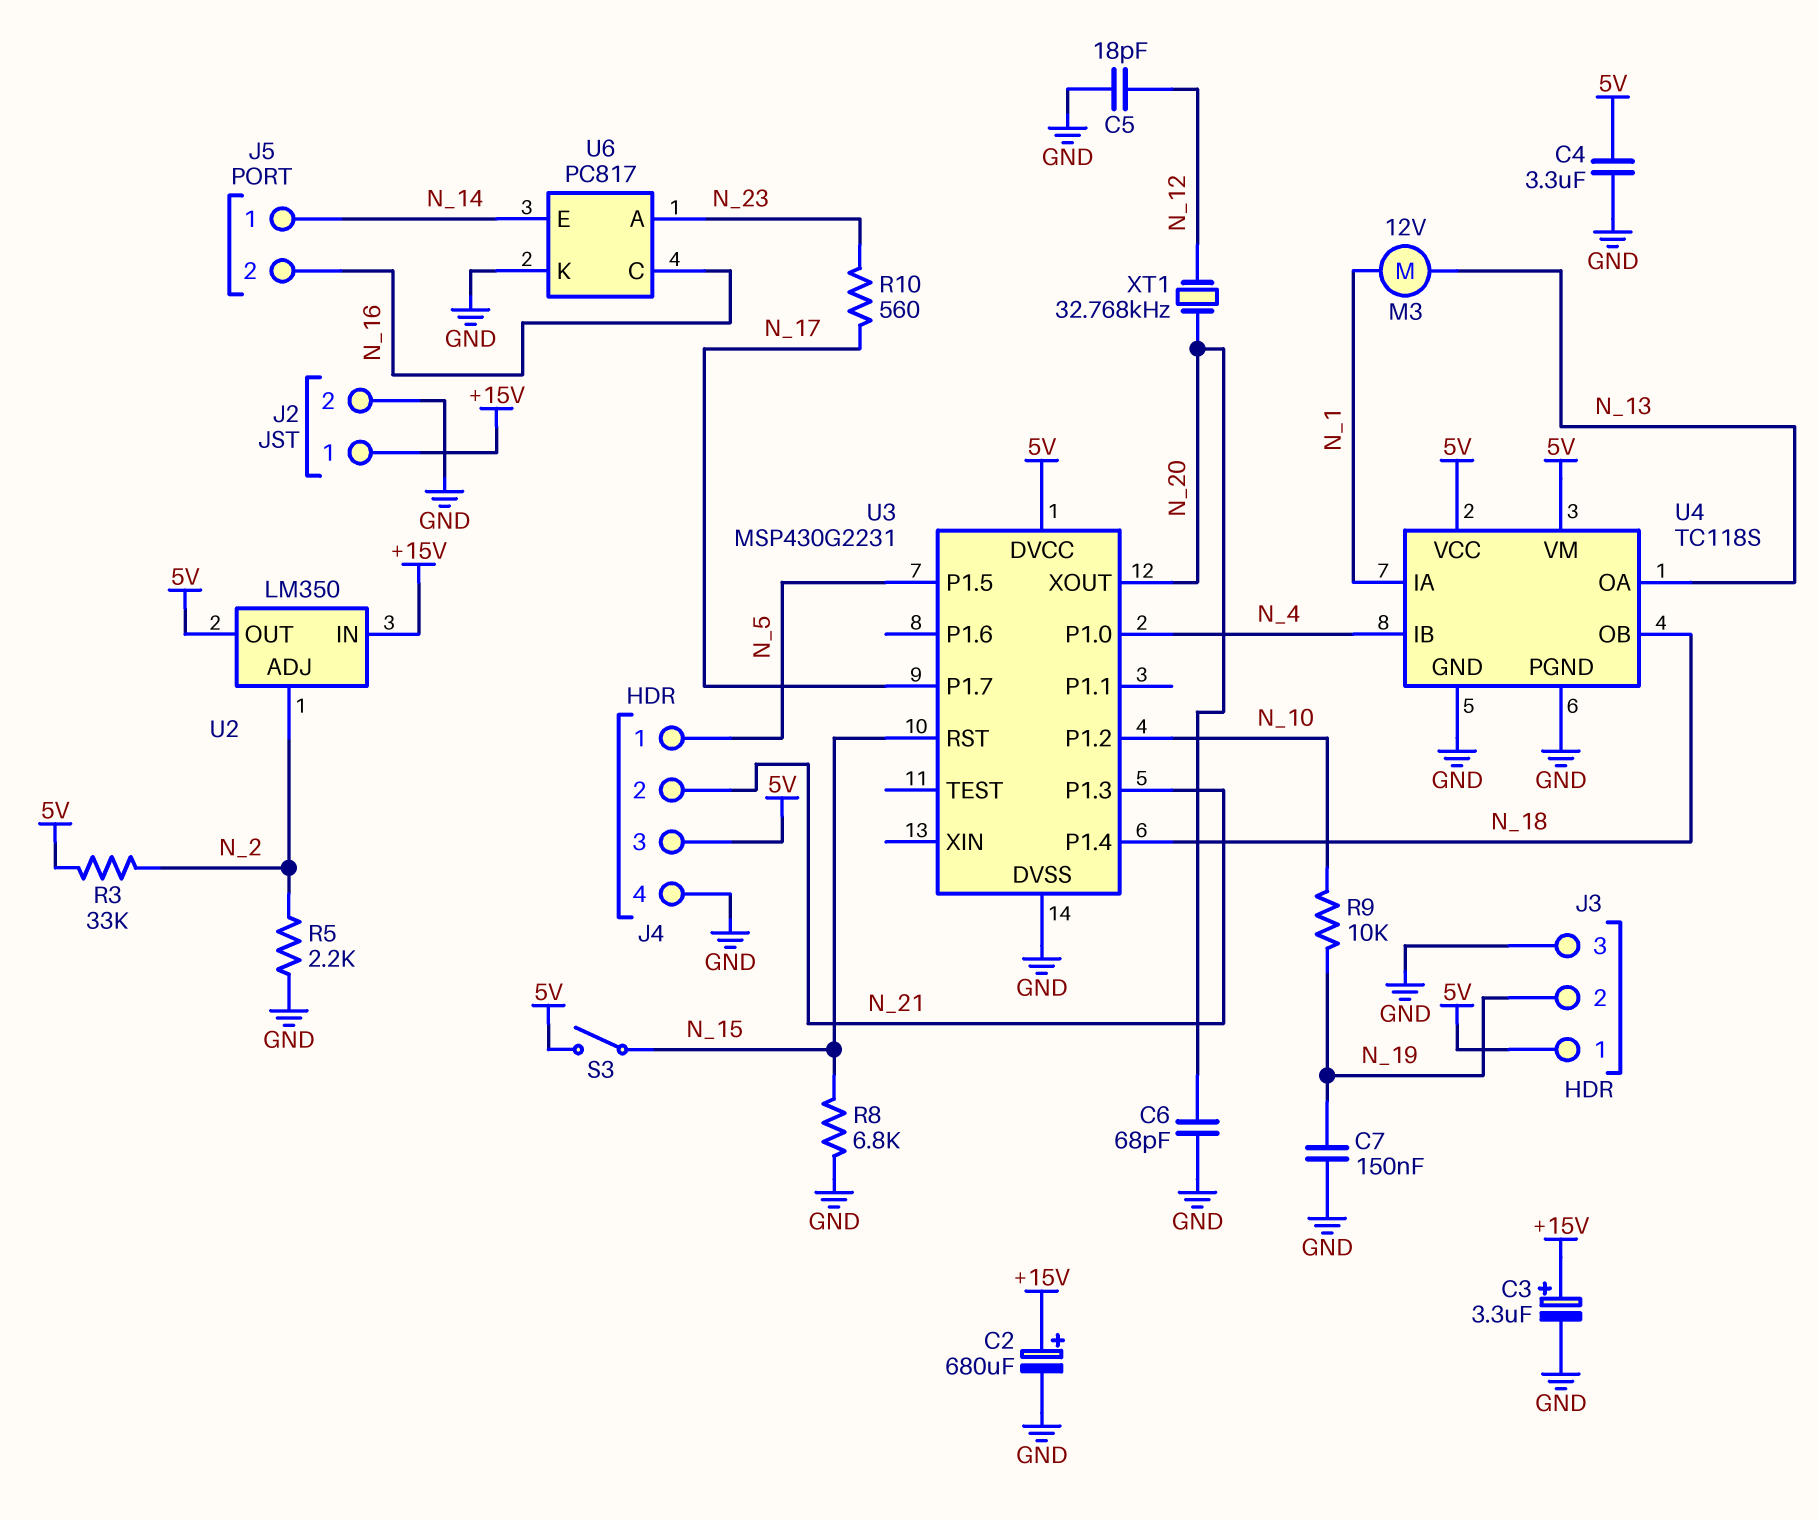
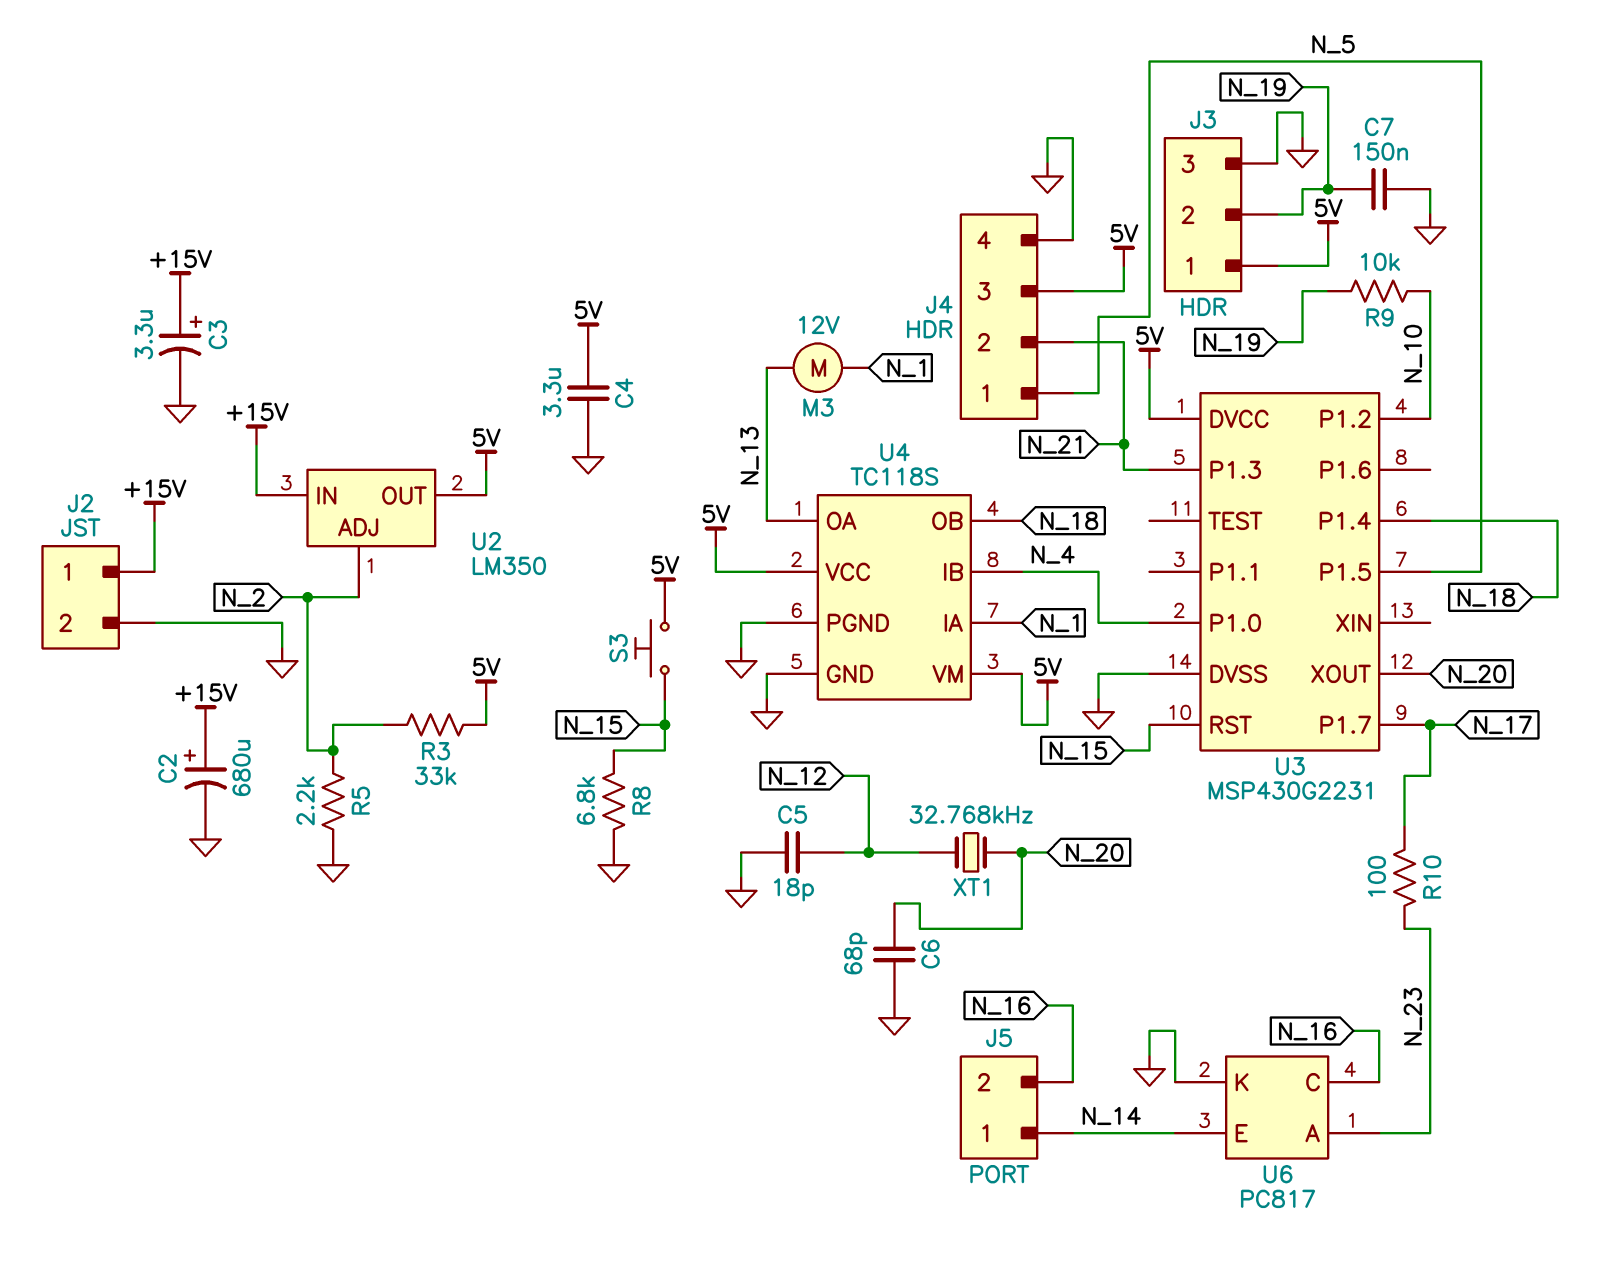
R10: 560 (N_17, N_23) -> 100 (N_17, N_23)
S3: switch (5V, N_15) -> button (5V, N_15)

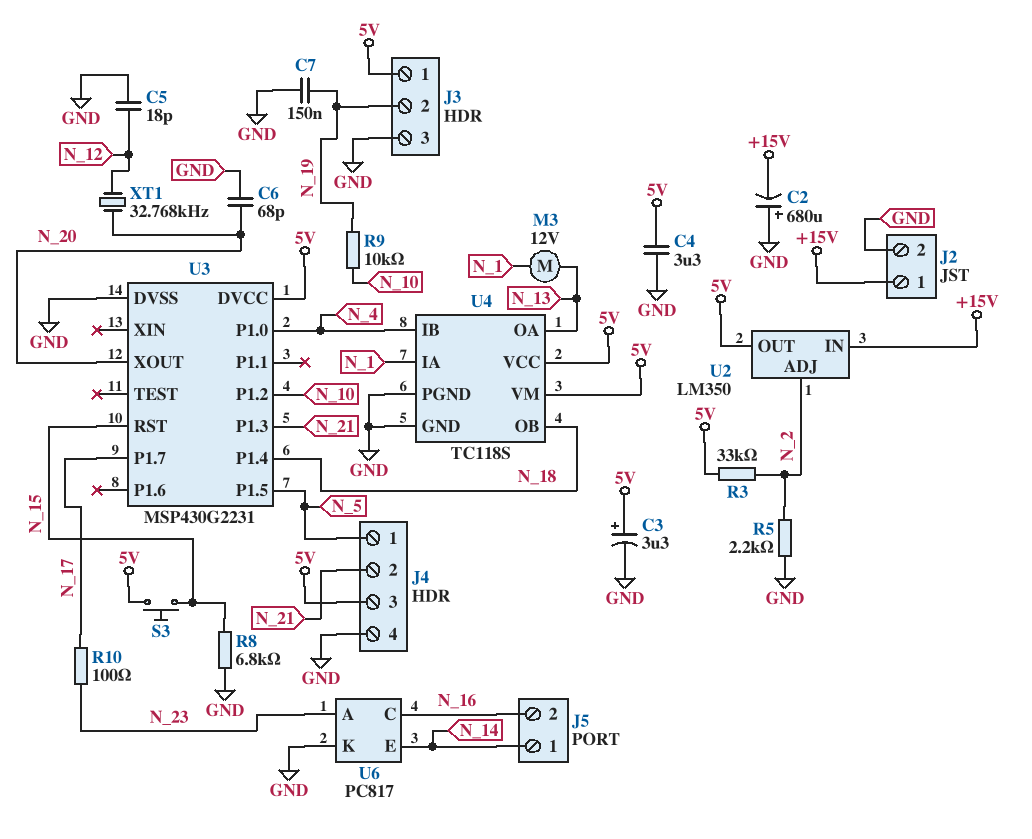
C2: 680uF (plus +15V, minus GND) -> 680uF (plus GND, minus +15V)
C3: 3.3uF (plus +15V, minus GND) -> 3.3uF (plus 5V, minus GND)

